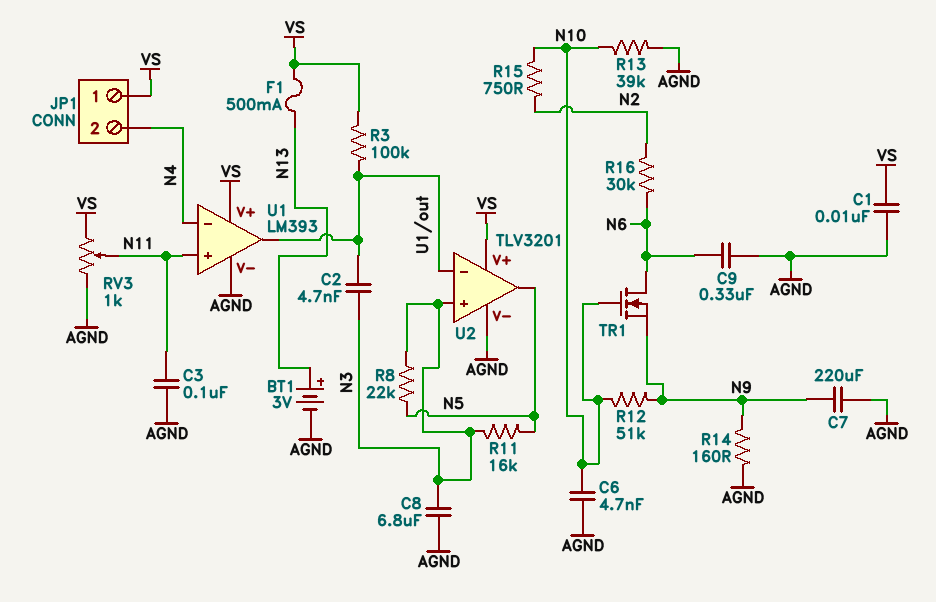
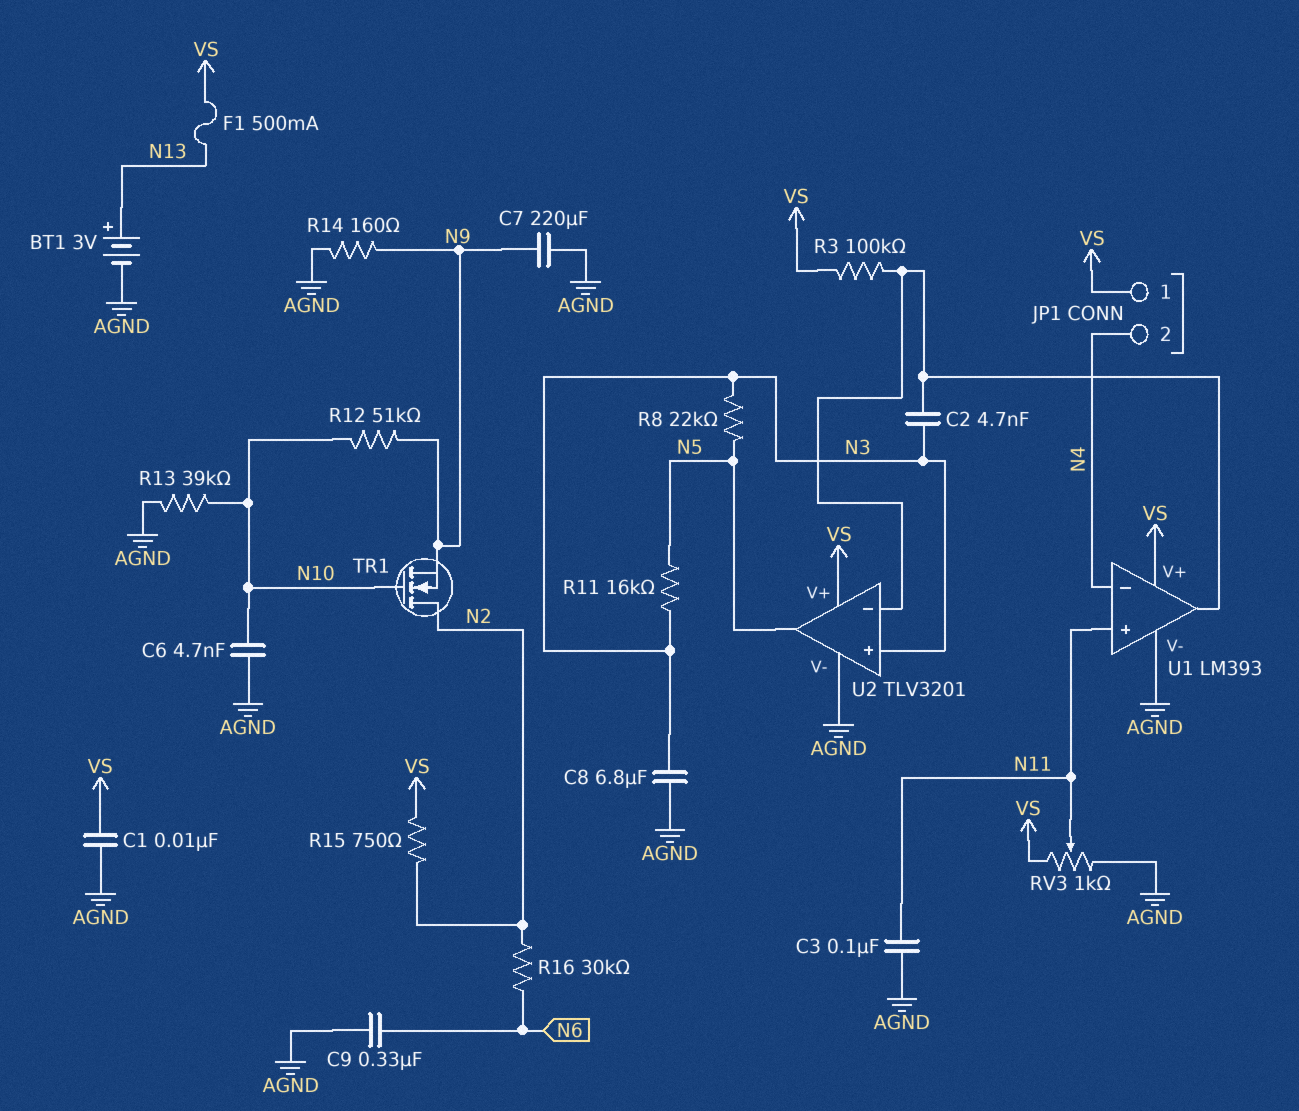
R15: 750 (N2, N10) -> 750 (N2, VS)
TR1: NMOS (G N10, D N6, S N9) -> NMOS (G N10, D N2, S N9)

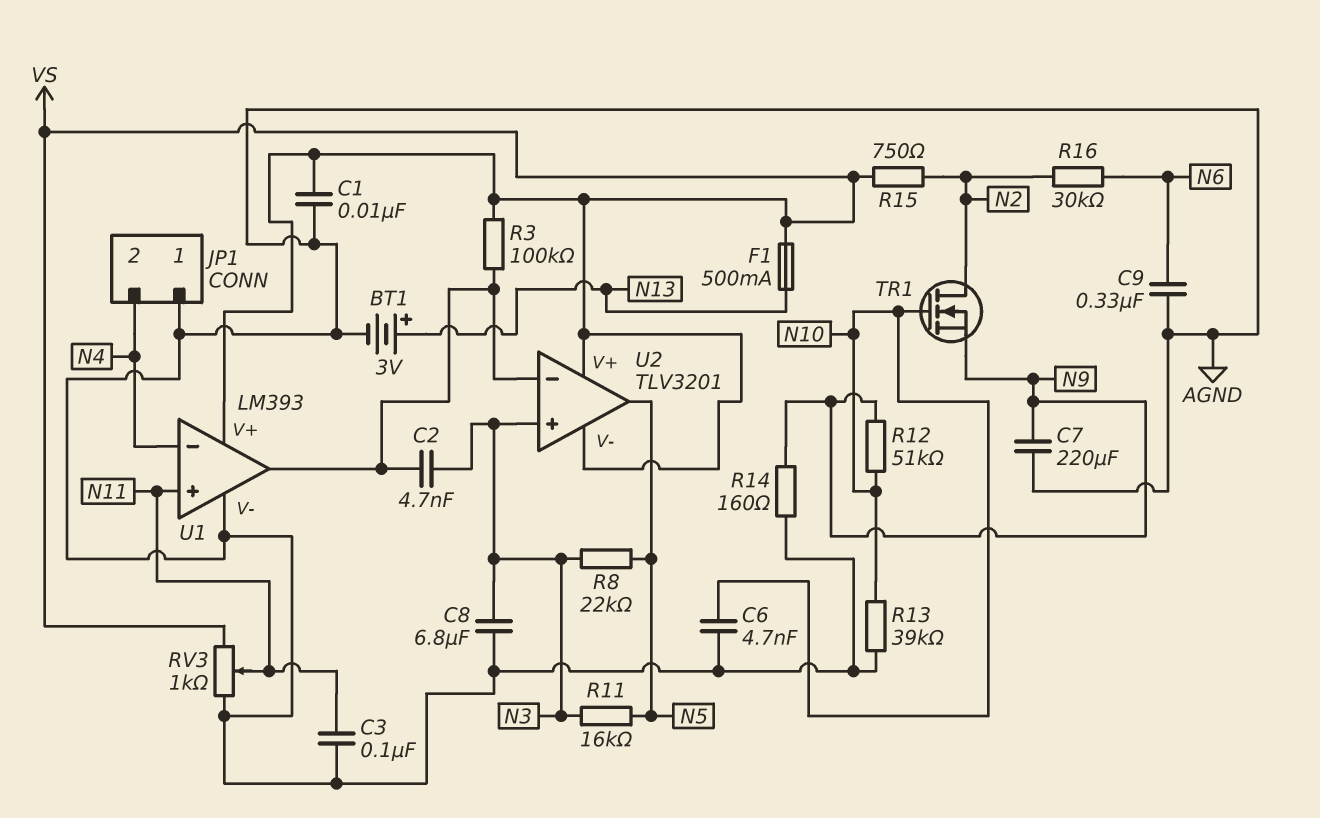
JP1 pin 1: VS -> AGND
U2 pin V-: AGND -> VS

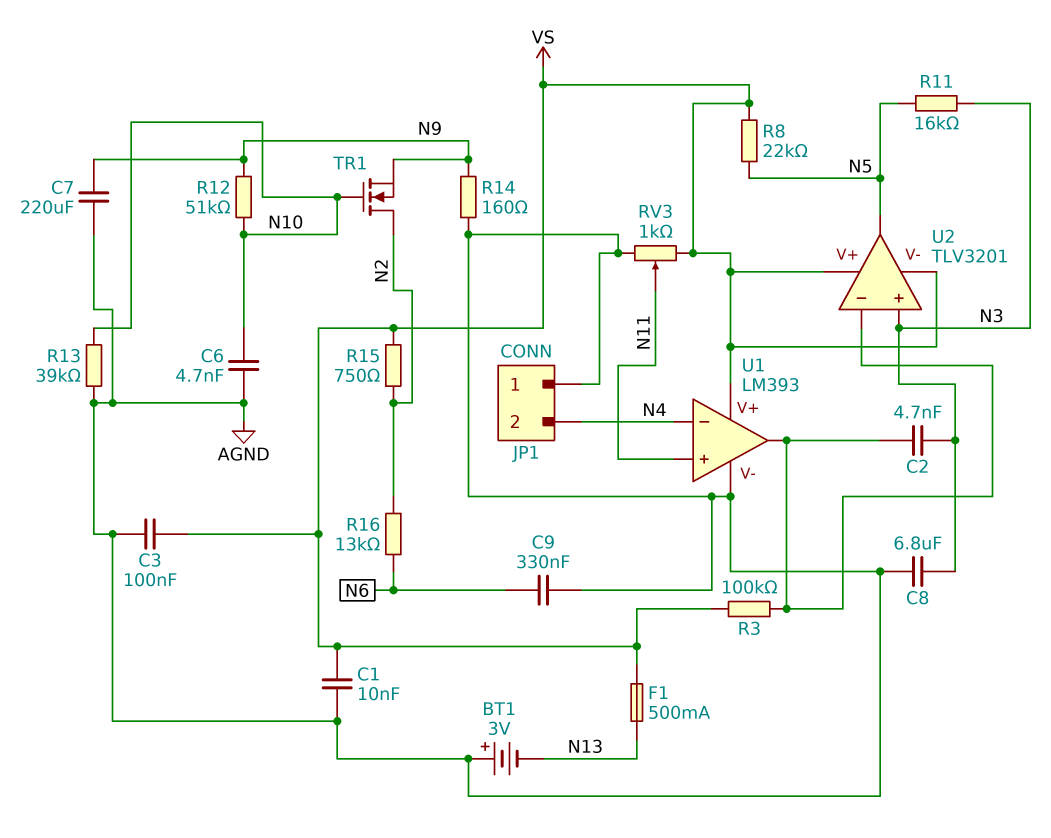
BT1: 3V (plus N13, minus AGND) -> 3V (plus AGND, minus N13)
C3: 100nF (AGND, N11) -> 100nF (AGND, VS)
R8: 22k (N3, N5) -> 22k (N5, VS)
R16: 30k (N2, N6) -> 13k (N2, N6)

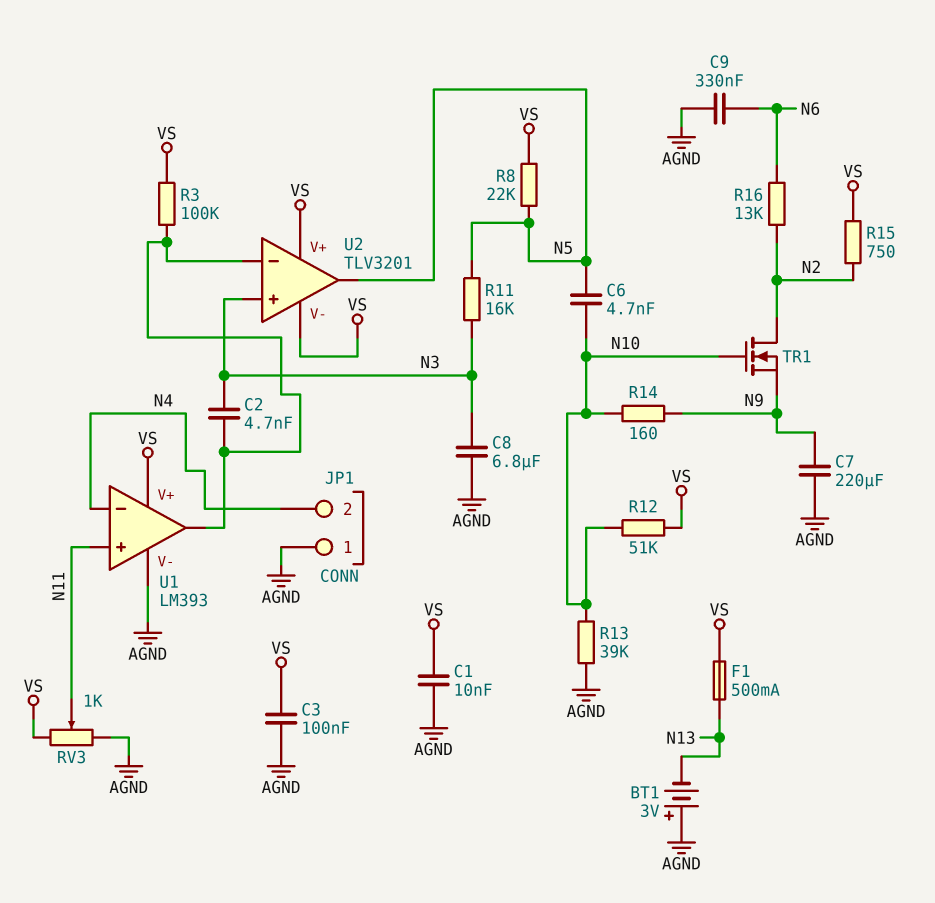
C6: 4.7nF (AGND, N10) -> 4.7nF (N5, N10)
R12: 51k (N9, N10) -> 51k (N10, VS)
R14: 160 (AGND, N9) -> 160 (N9, N10)

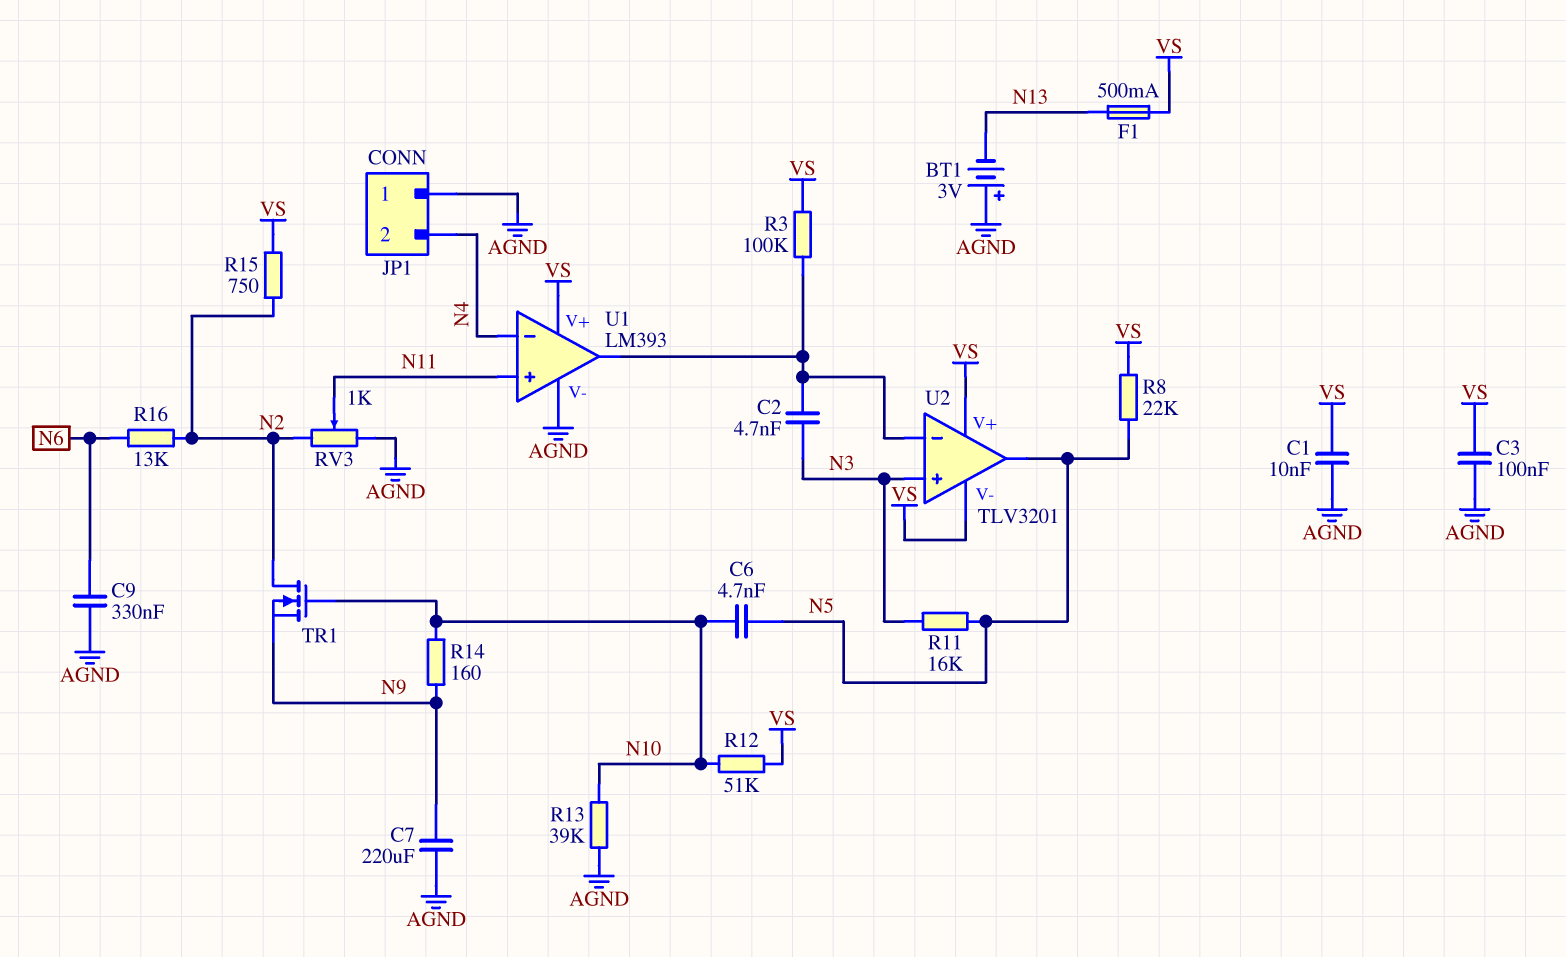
C8: 6.8uF (AGND, N3) -> none
RV3: 1k (AGND, VS, wiper N11) -> 1k (AGND, N2, wiper N11)

